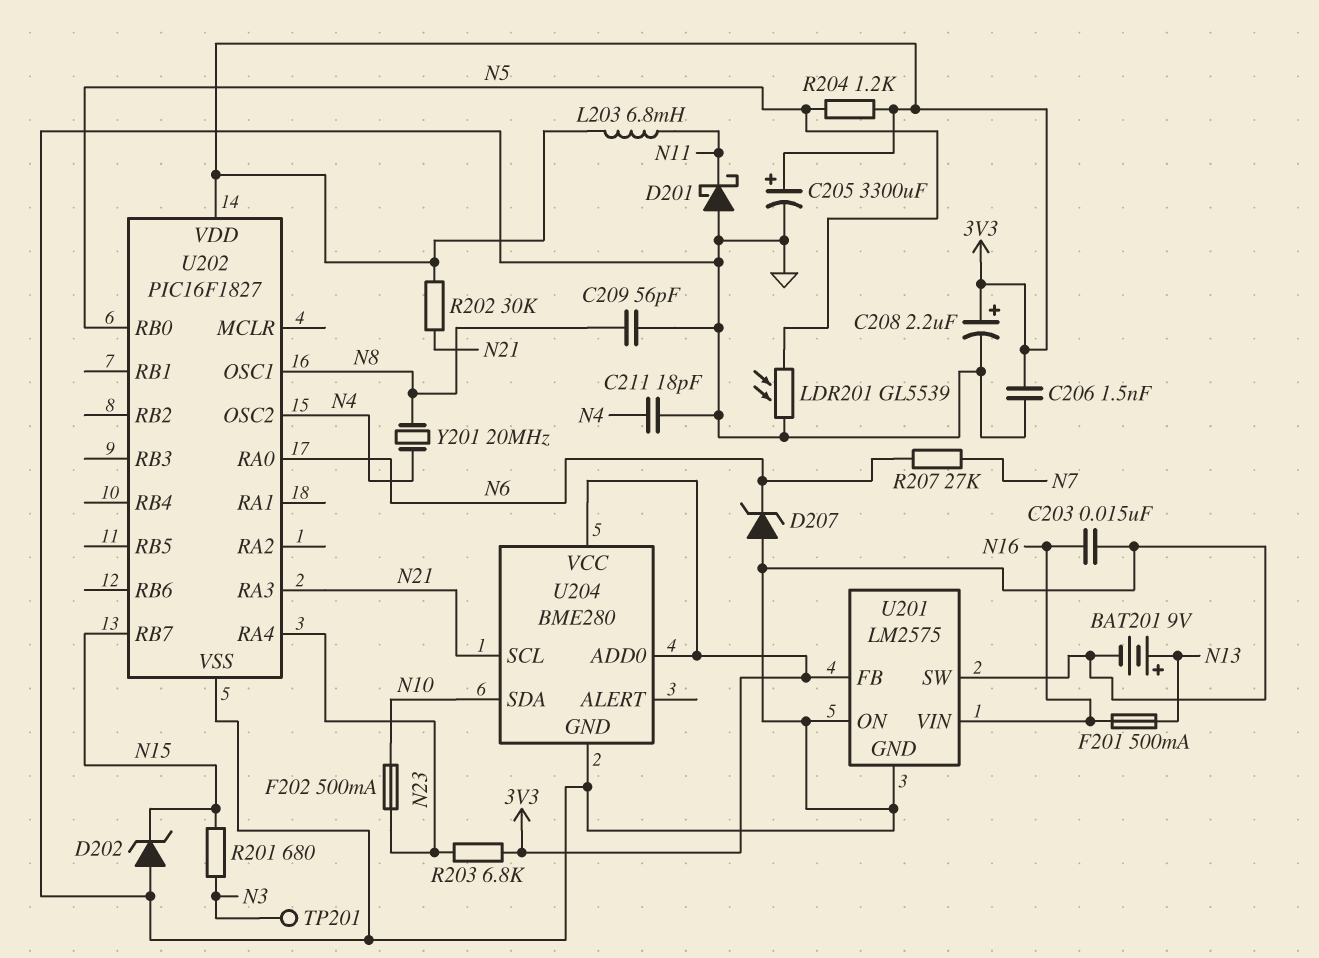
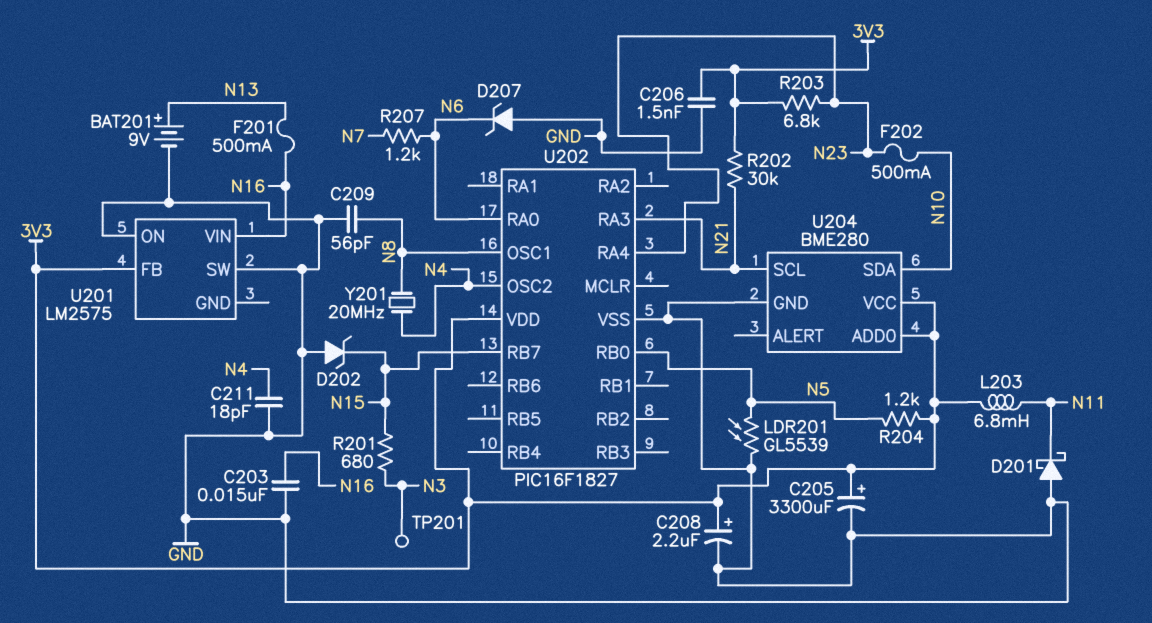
R207: 27k (N6, N7) -> 1.2k (N6, N7)
U201 pin GND: GND -> none

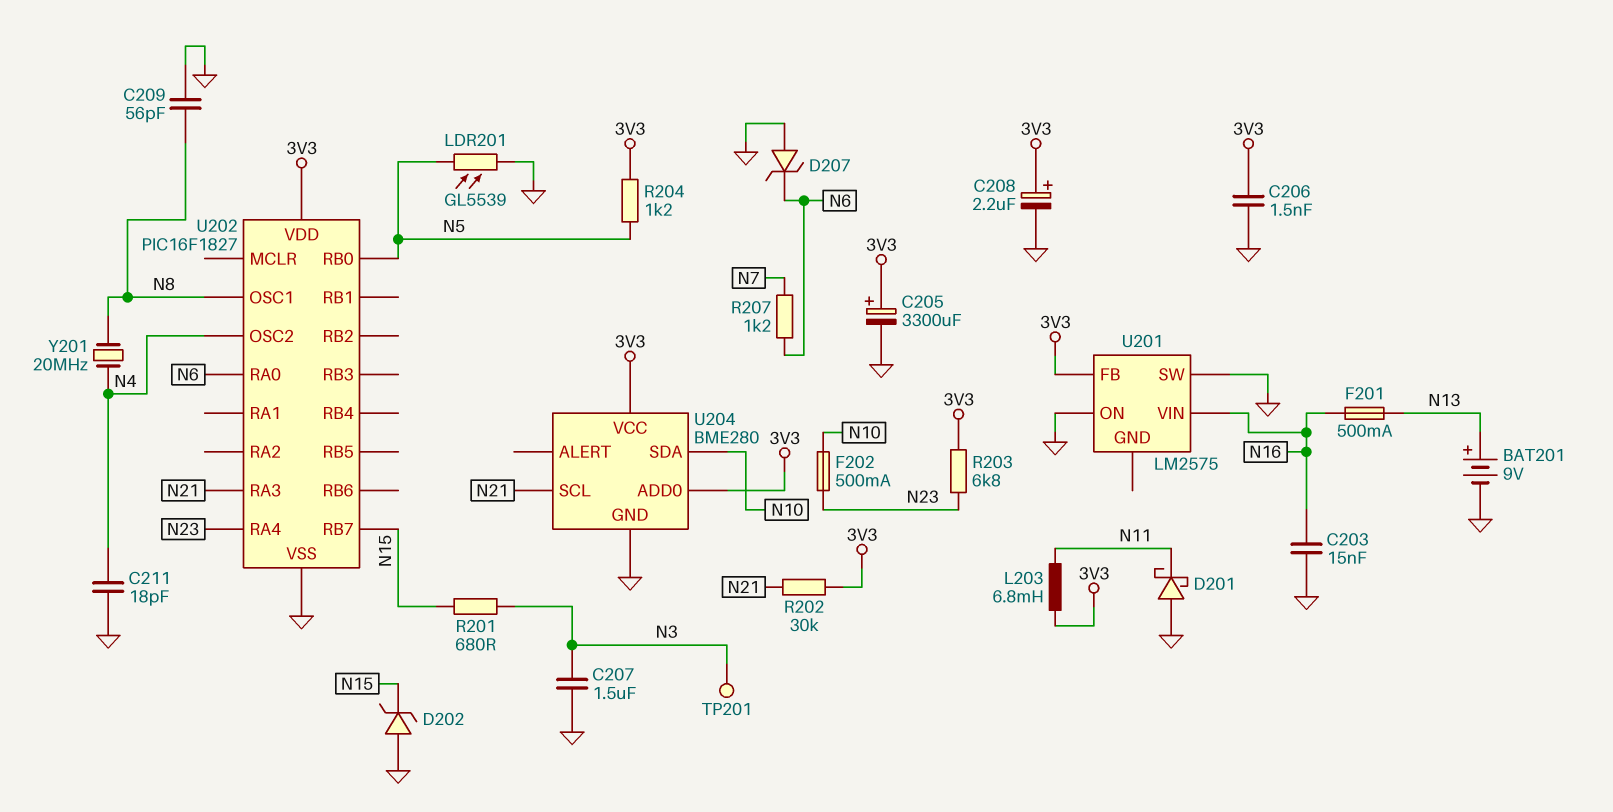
C207: none -> 1.5uF (GND, N3)

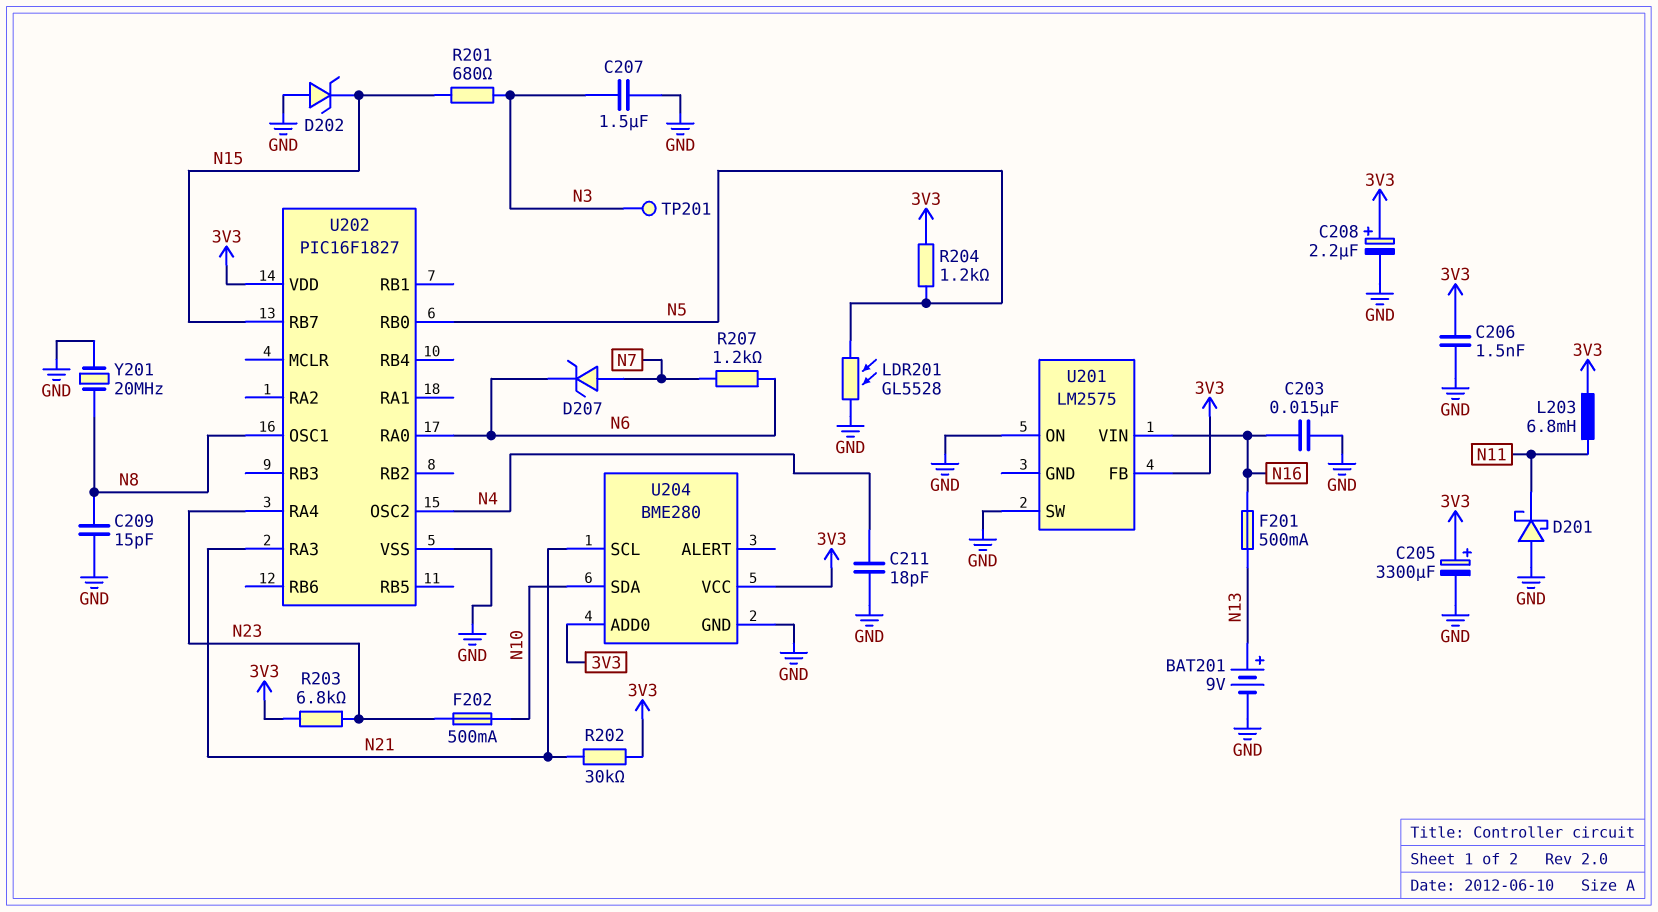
C209: 56pF (GND, N8) -> 15pF (GND, N8)
D207: zener (A GND, K N6) -> zener (A N7, K N6)
LDR201: GL5539 (GND, N5) -> GL5528 (GND, N5)
Y201: 20MHz (N4, N8) -> 20MHz (GND, N8)

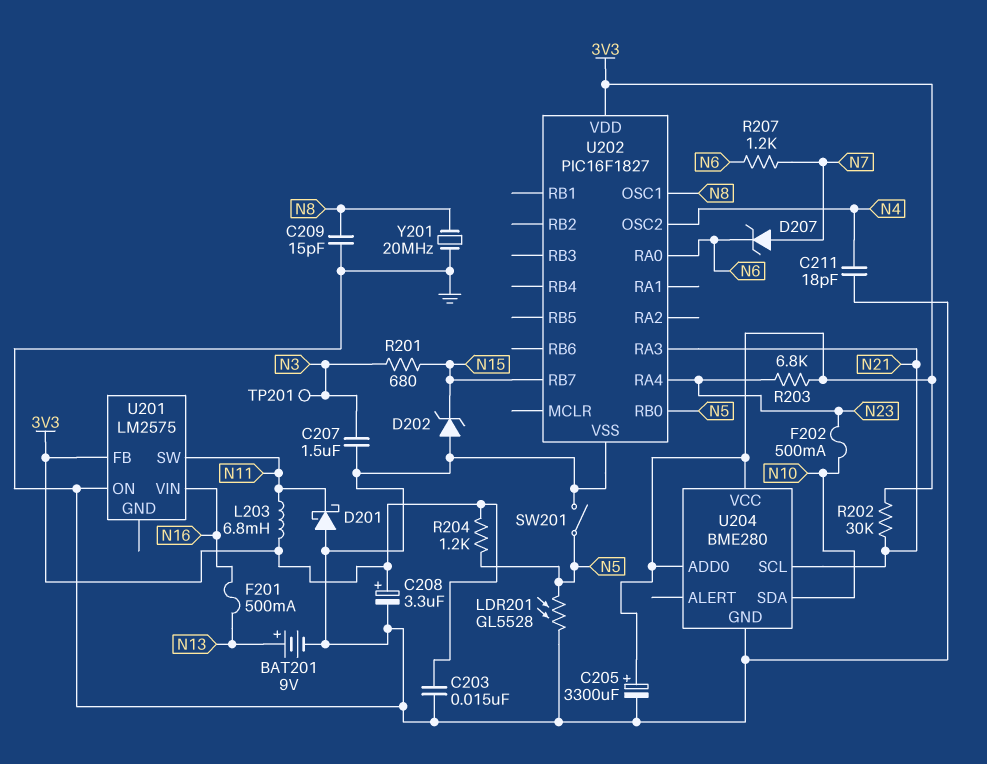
C203: 15nF (GND, N16) -> 15nF (3V3, GND)
C206: 1.5nF (3V3, GND) -> none
C208: 2.2uF (plus 3V3, minus GND) -> 3.3uF (plus 3V3, minus GND)
SW201: none -> switch (GND, N5)
U201 pin SW: GND -> N11

